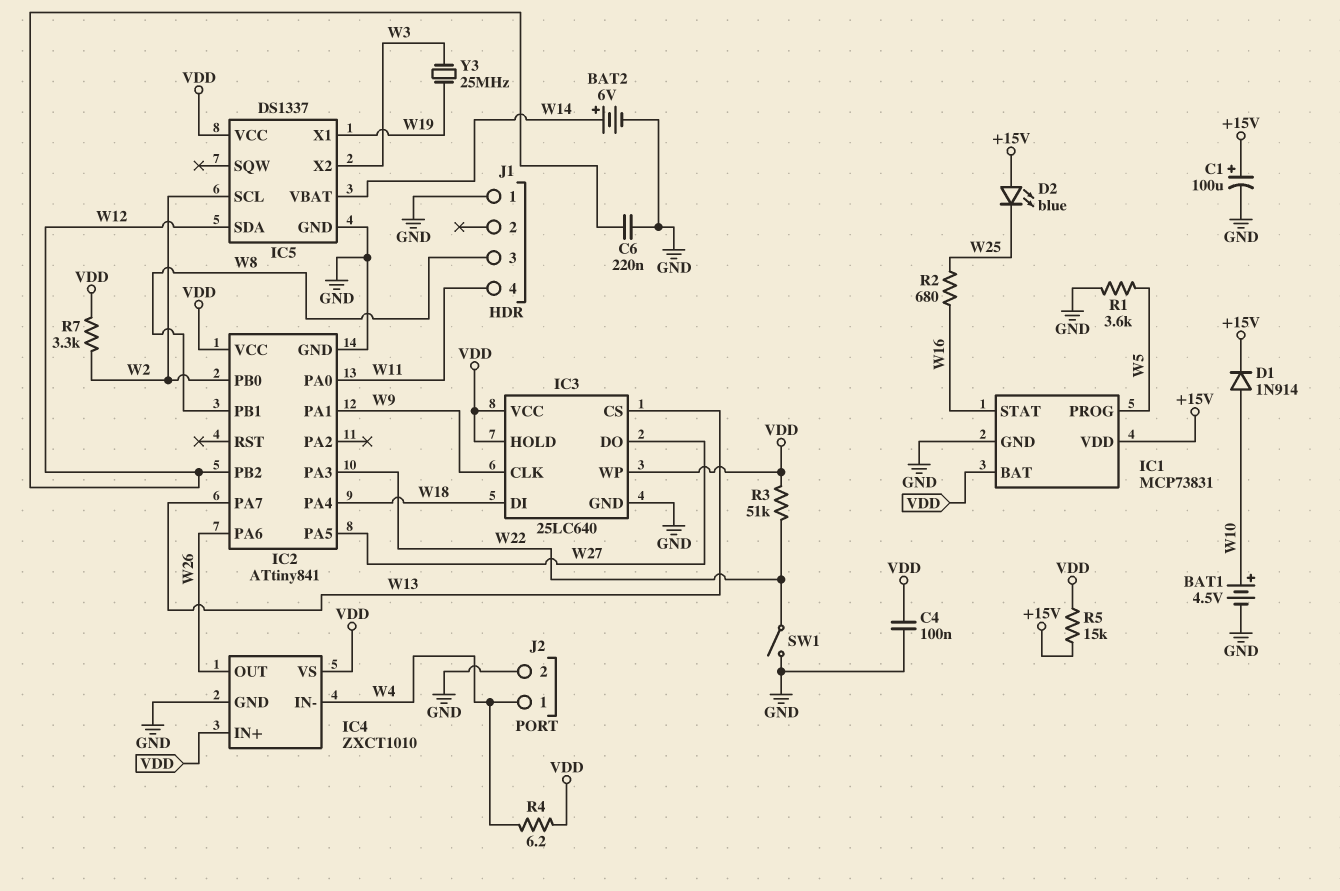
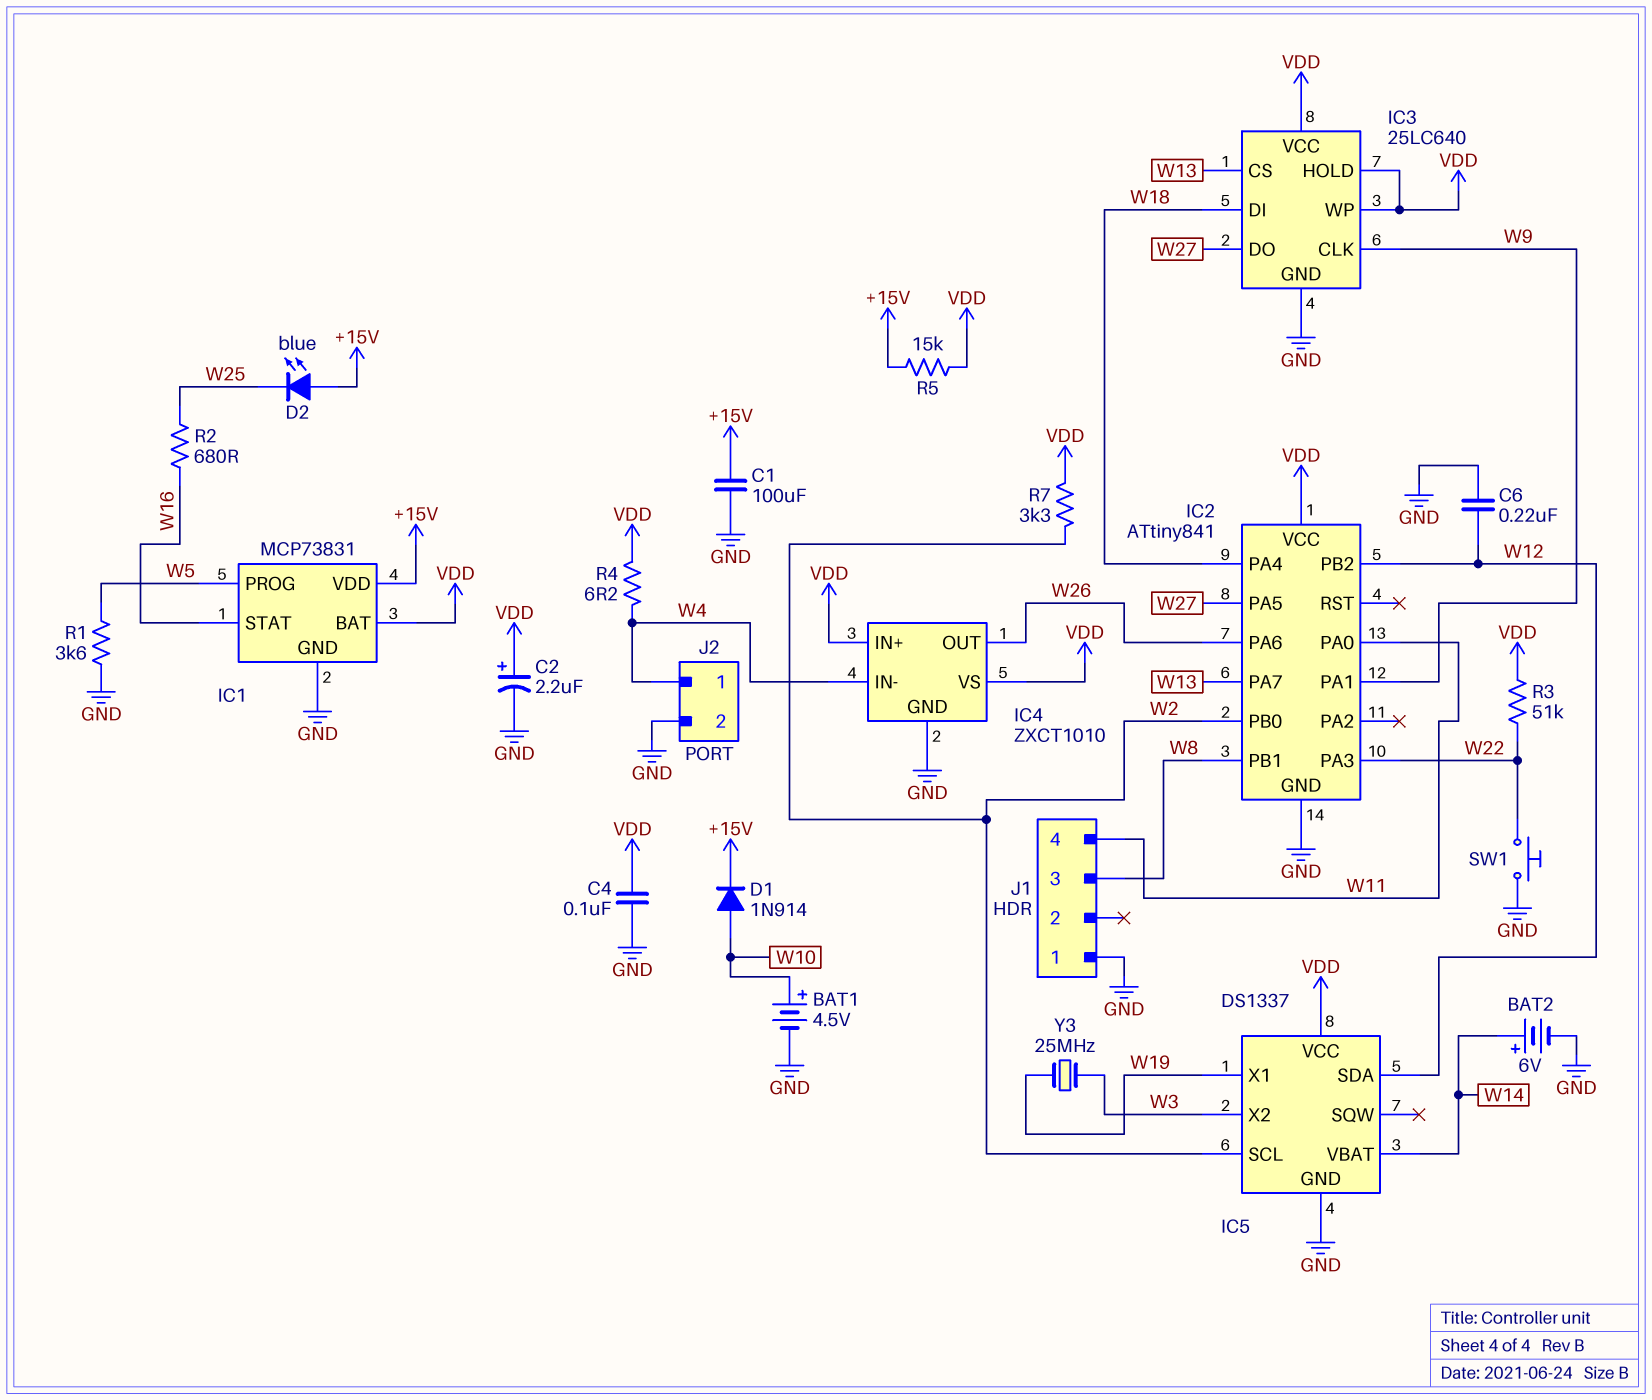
C1: 100uF (plus +15V, minus GND) -> 100uF (+15V, GND)
C2: none -> 2.2uF (plus VDD, minus GND)
SW1: switch (GND, W22) -> button (GND, W22)

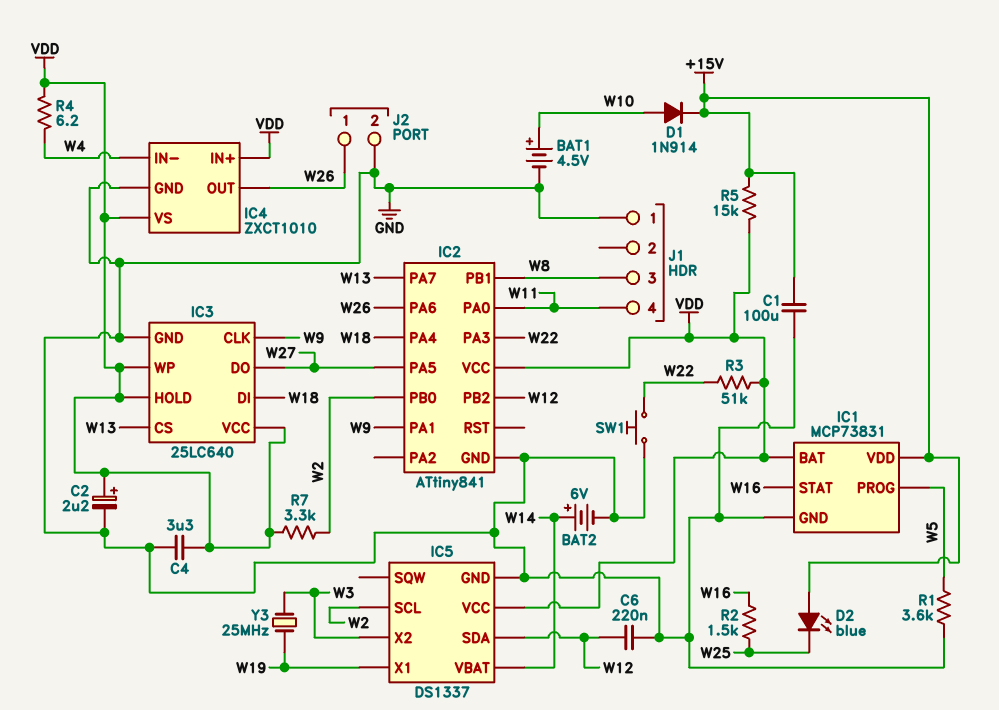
C4: 100nF (GND, VDD) -> 3.3uF (GND, VDD)
J2 pin 1: W4 -> W26
R2: 680 (W16, W25) -> 1.5k (W16, W25)

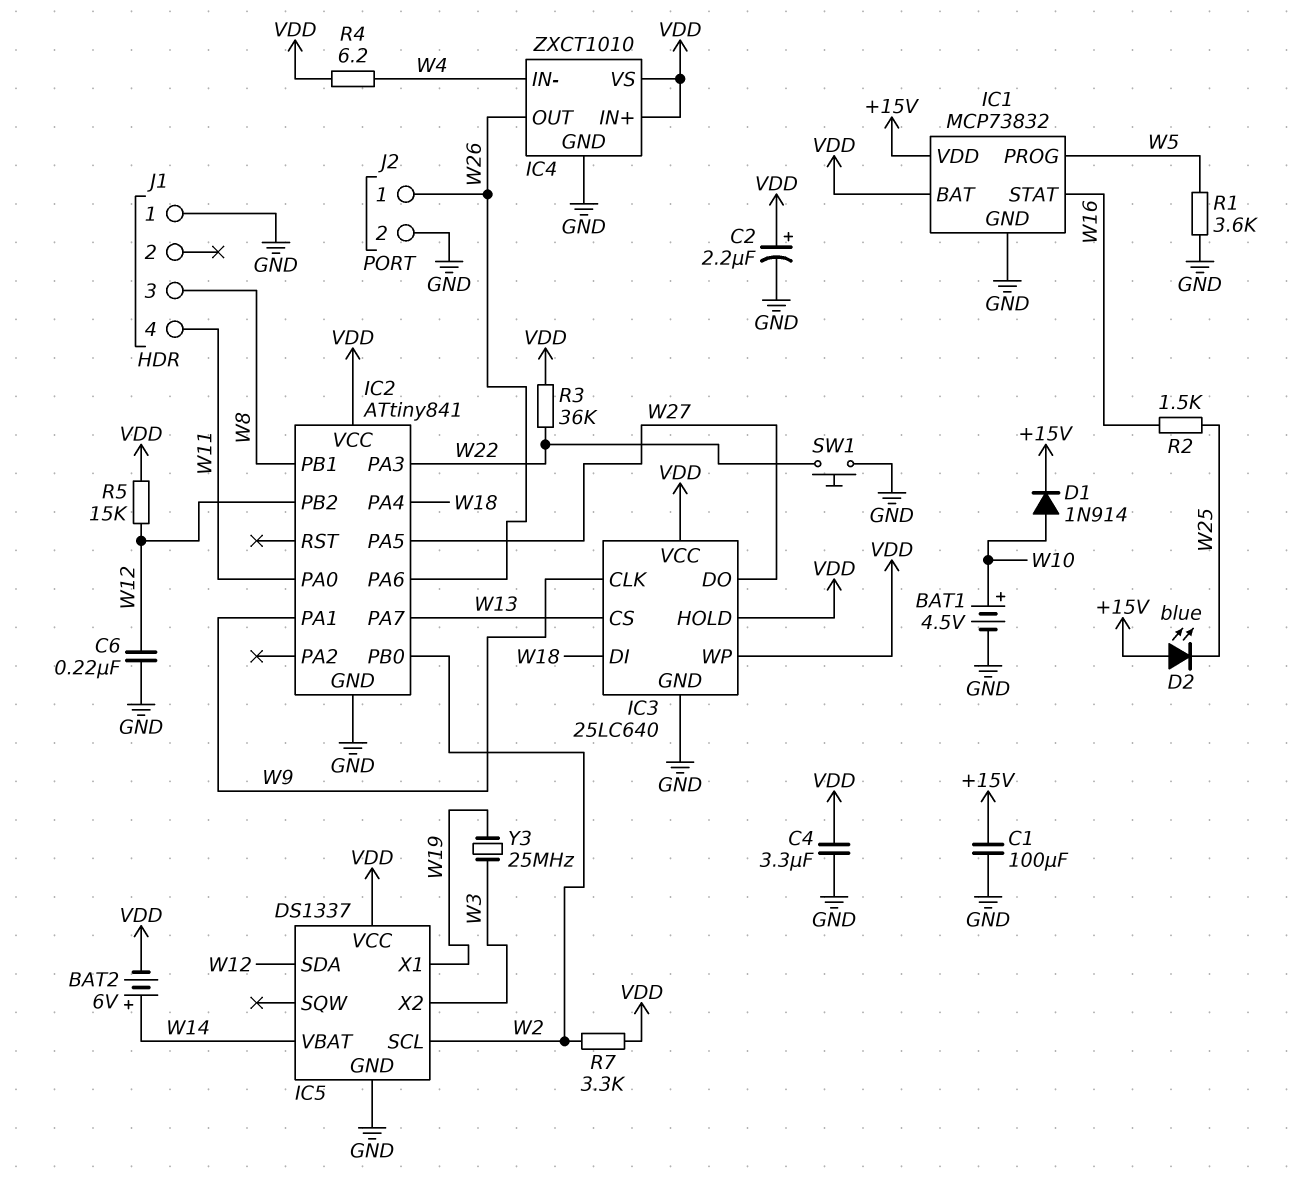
BAT2: 6V (plus W14, minus GND) -> 6V (plus W14, minus VDD)
IC1: MCP73831 -> MCP73832
R3: 51k (VDD, W22) -> 36k (VDD, W22)
R5: 15k (+15V, VDD) -> 15k (VDD, W12)

